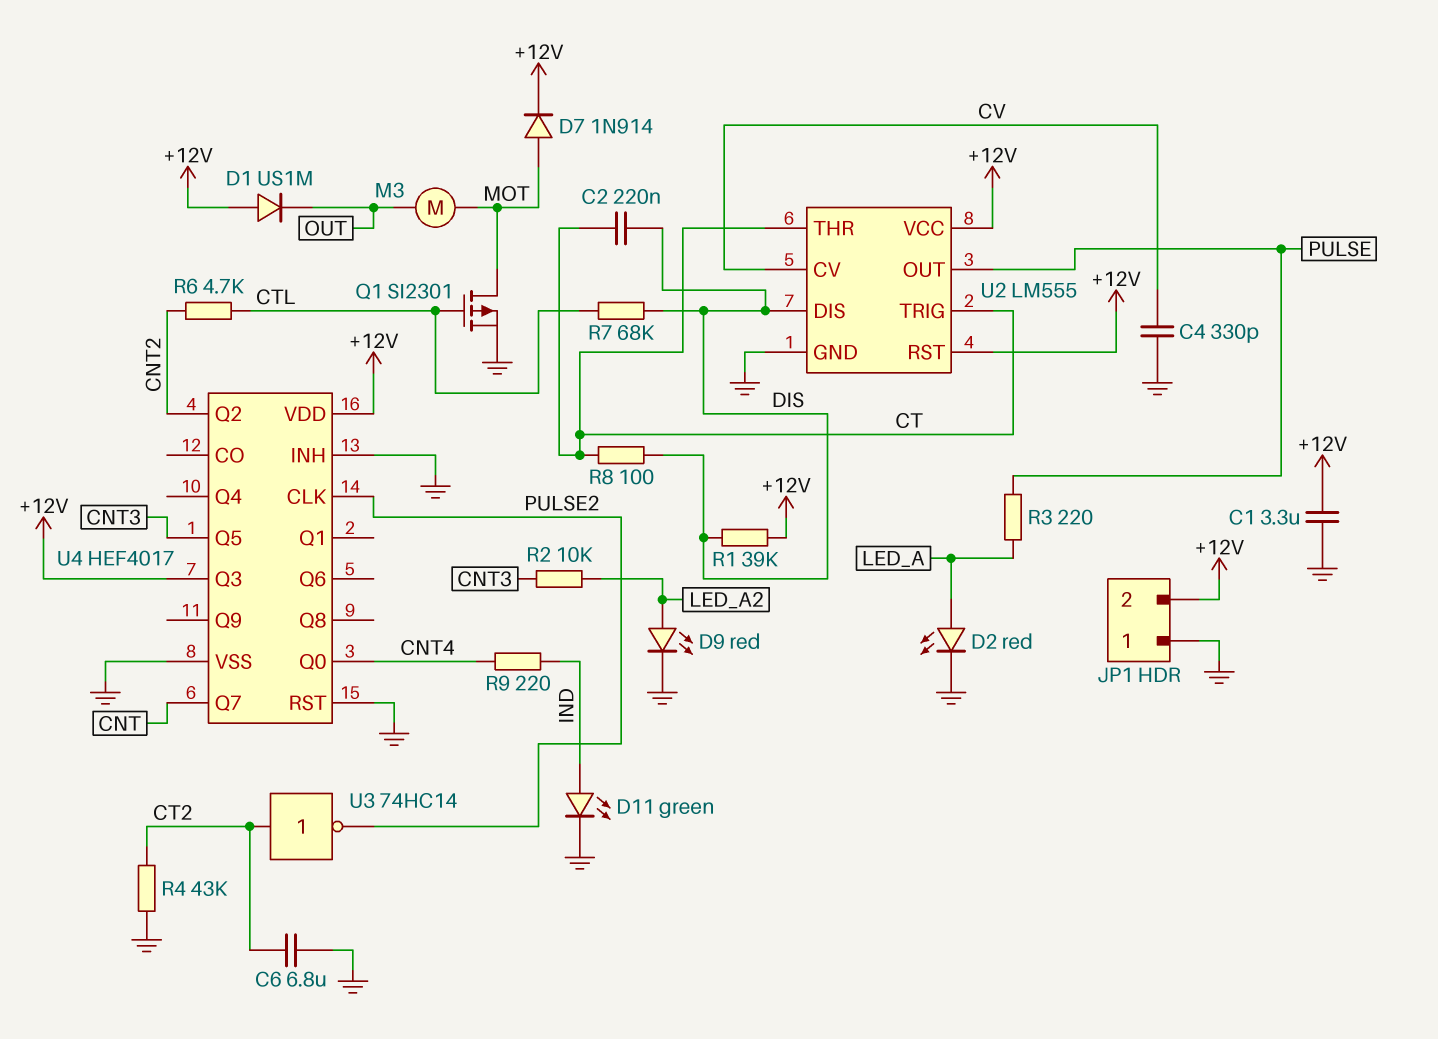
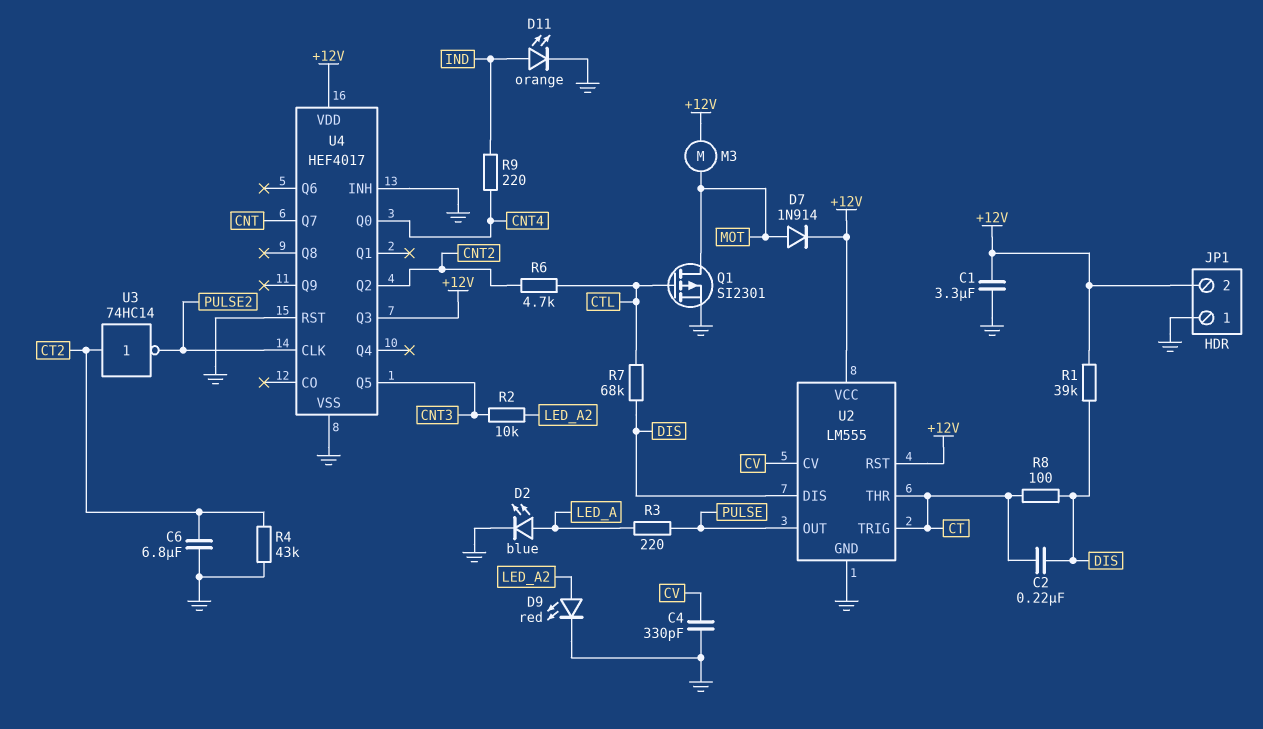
D1: diode US1M (A +12V, K OUT) -> none
D2: LED red (A LED_A, K GND) -> LED blue (A LED_A, K GND)
D11: LED green (A IND, K GND) -> LED orange (A IND, K GND)
M3: motor (MOT, OUT) -> motor (+12V, MOT)

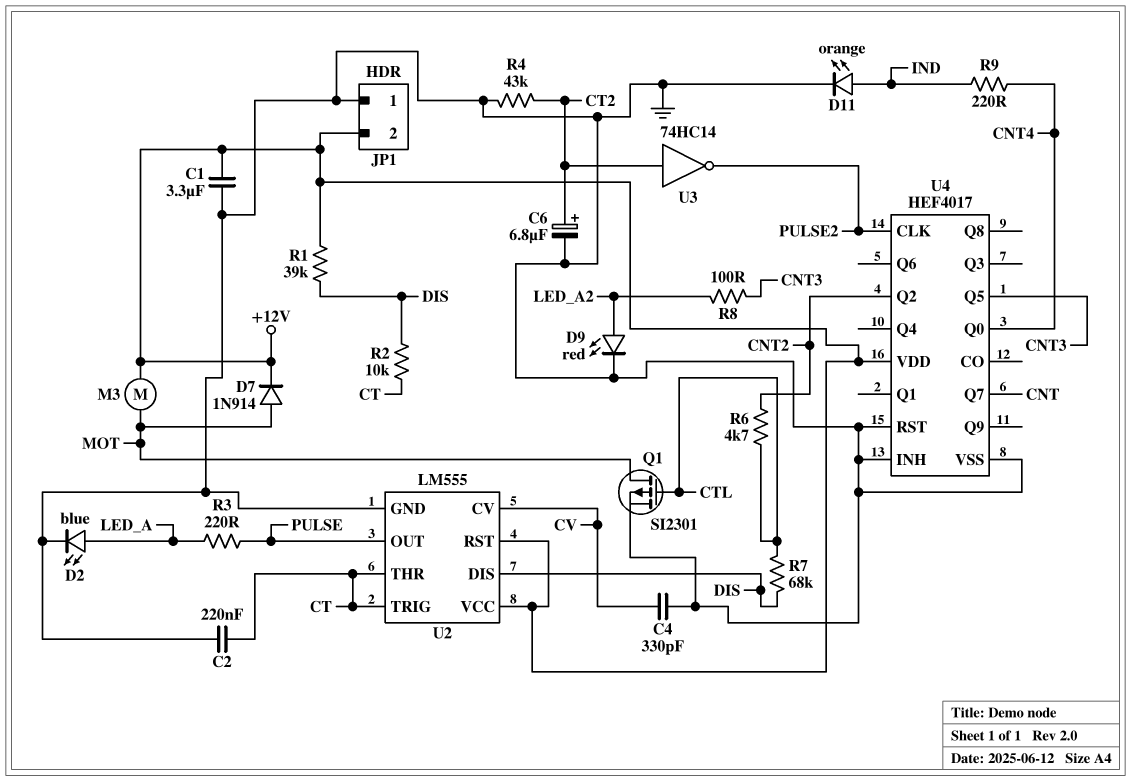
C2: 220nF (CT, DIS) -> 220nF (CT, GND)
C6: 6.8uF (CT2, GND) -> 6.8uF (plus CT2, minus GND)
R2: 10k (CNT3, LED_A2) -> 10k (CT, DIS)
R8: 100 (CT, DIS) -> 100 (CNT3, LED_A2)
U4 pin Q3: +12V -> none

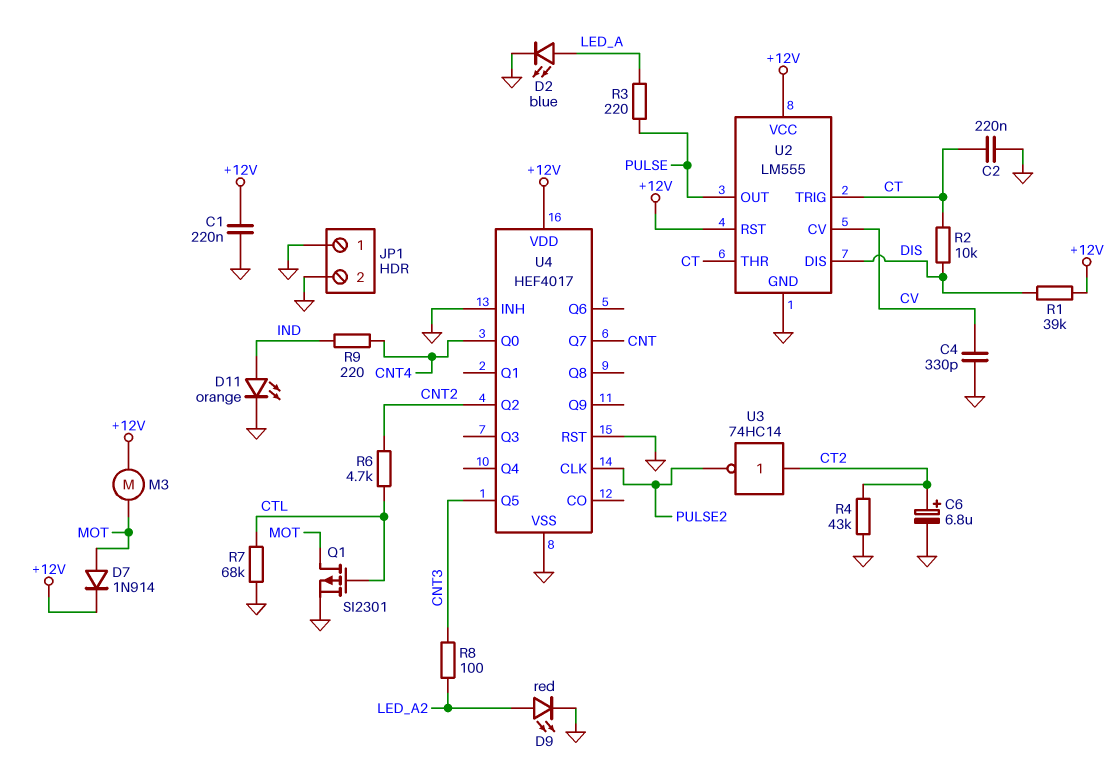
C1: 3.3uF (+12V, GND) -> 220nF (+12V, GND)
JP1 pin 2: +12V -> GND
R7: 68k (CTL, DIS) -> 68k (CTL, GND)

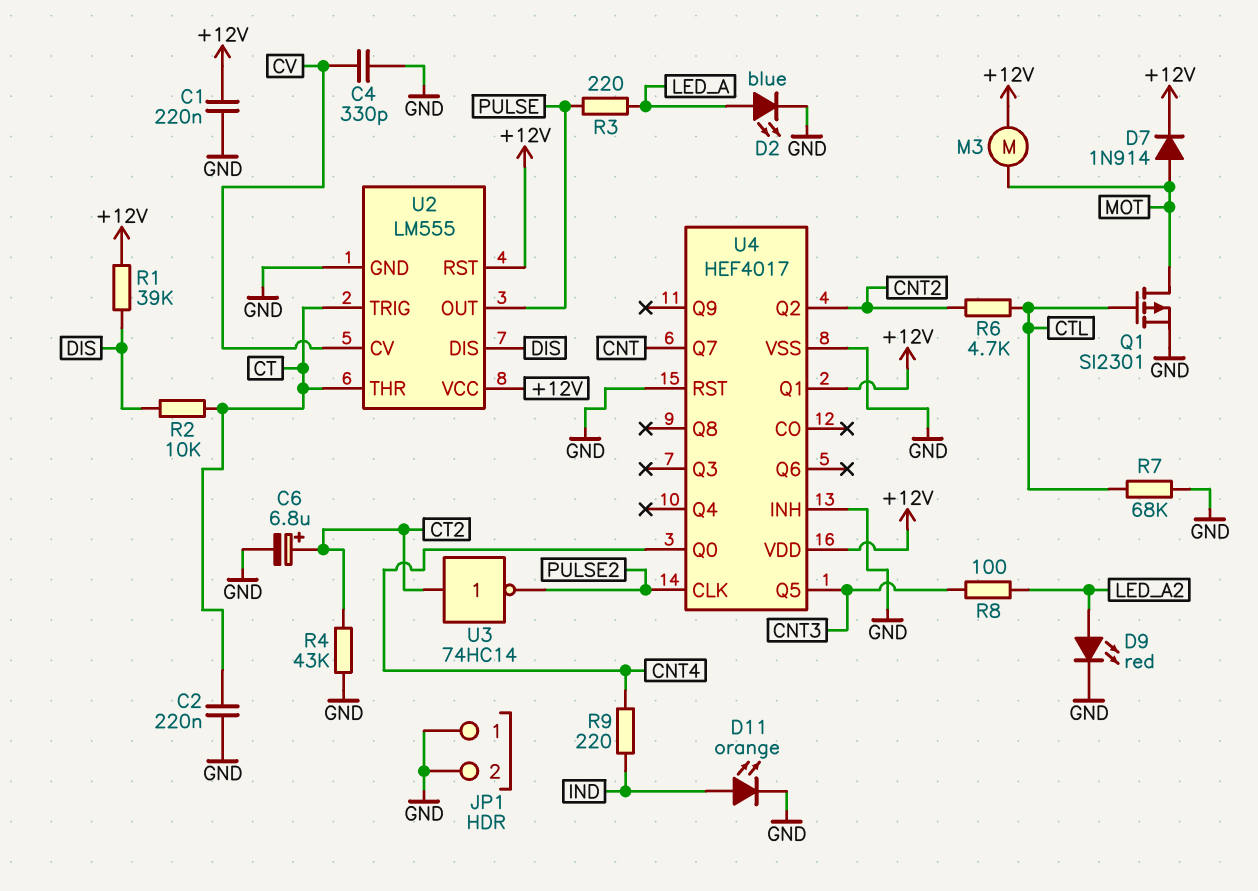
U4 pin Q1: none -> +12V

